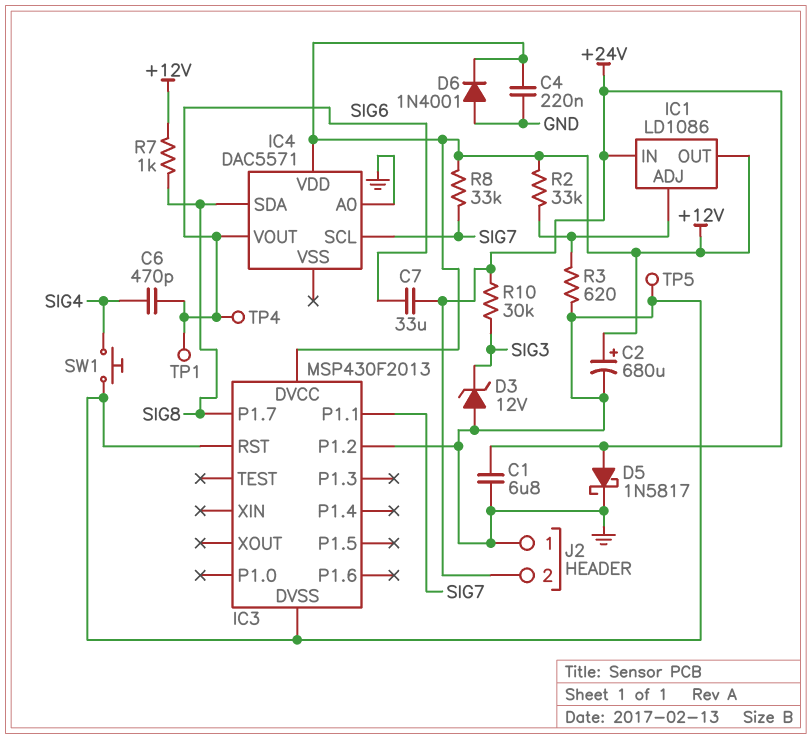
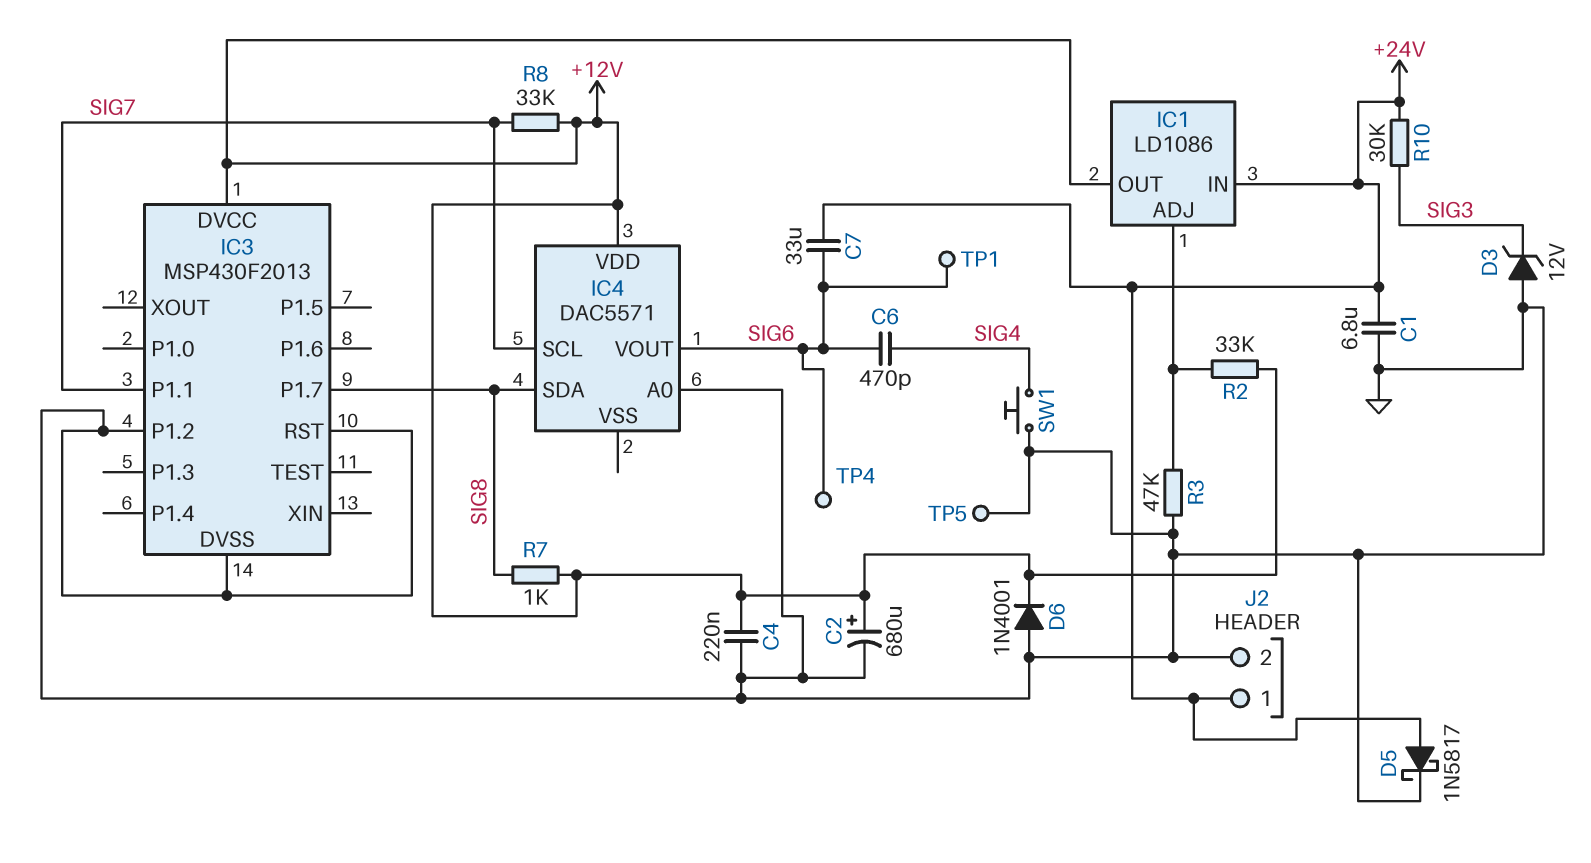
J2 pin 1: GND -> +24V
J2 pin 2: +24V -> GND
R3: 620 (GND, IC1/ADJ) -> 47k (GND, IC1/ADJ)

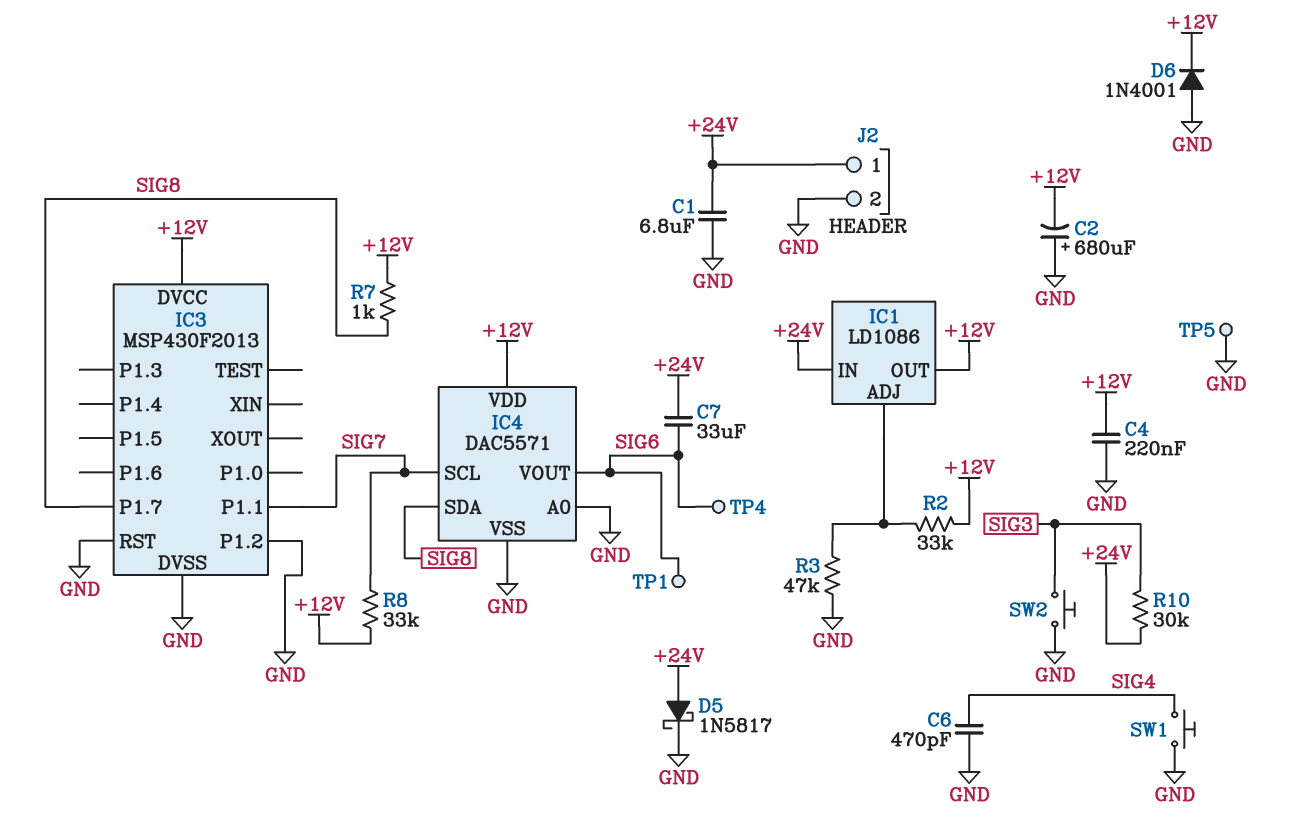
C2: 680uF (plus +12V, minus GND) -> 680uF (plus GND, minus +12V)
C6: 470pF (SIG4, SIG6) -> 470pF (GND, SIG4)
D3: zener 12V (A GND, K SIG3) -> none
IC4 pin VSS: none -> GND
SW2: none -> button (GND, SIG3)

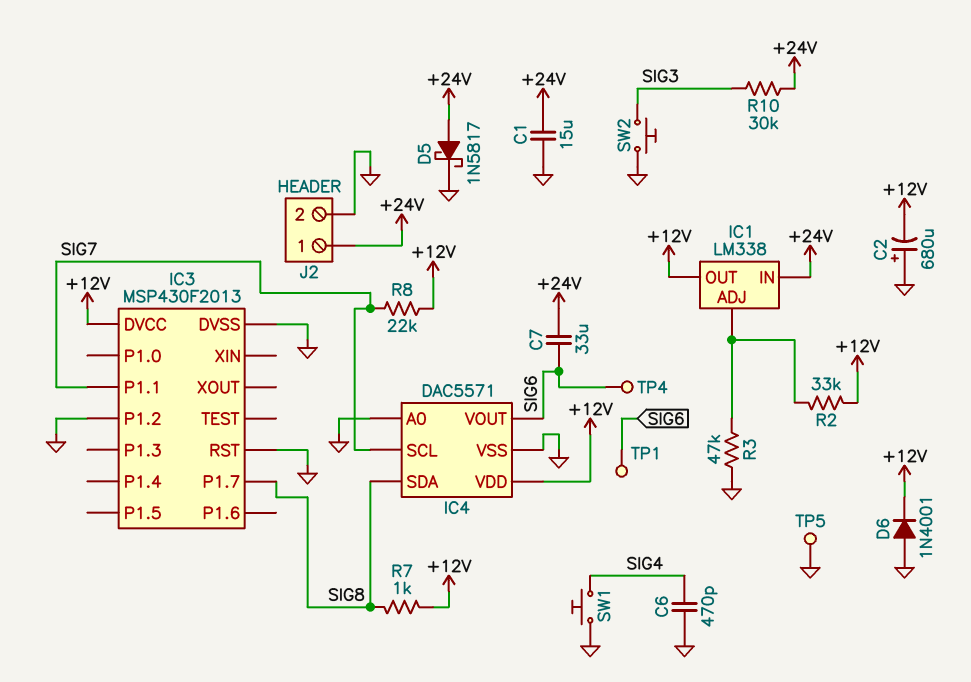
C1: 6.8uF (+24V, GND) -> 15uF (+24V, GND)
C4: 220nF (+12V, GND) -> none
IC1: LD1086 -> LM338
R8: 33k (+12V, SIG7) -> 22k (+12V, SIG7)

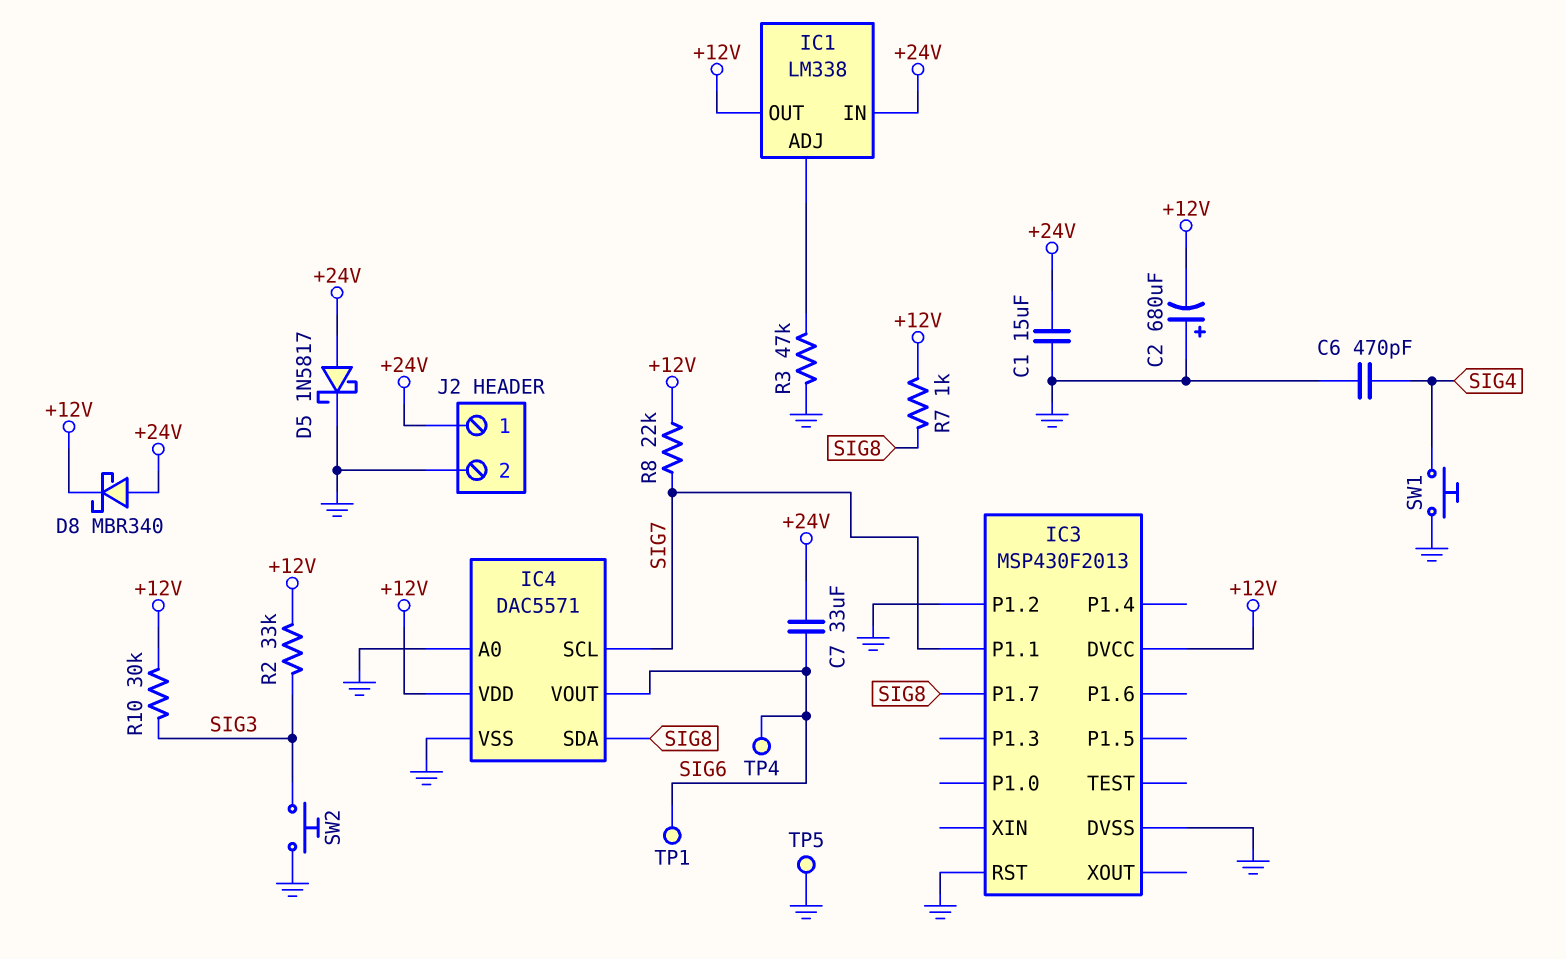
D6: diode 1N4001 (A GND, K +12V) -> none
D8: none -> schottky MBR340 (A +24V, K +12V)
R2: 33k (+12V, IC1/ADJ) -> 33k (+12V, SIG3)
R10: 30k (+24V, SIG3) -> 30k (+12V, SIG3)

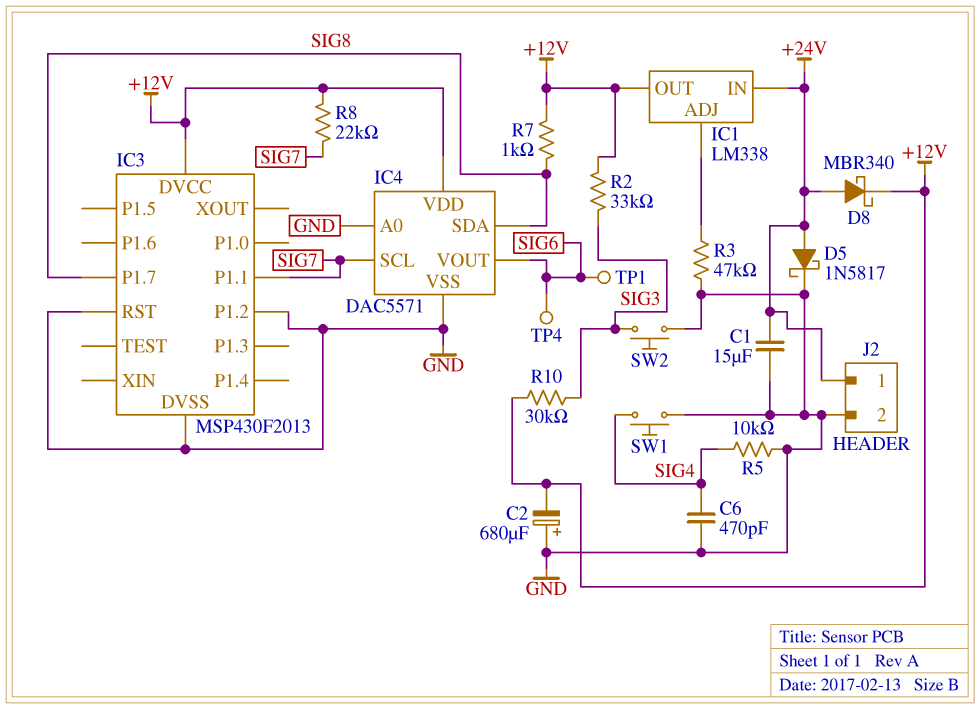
C7: 33uF (+24V, SIG6) -> none
R5: none -> 10k (GND, SIG4)
TP5: test point (GND) -> none

